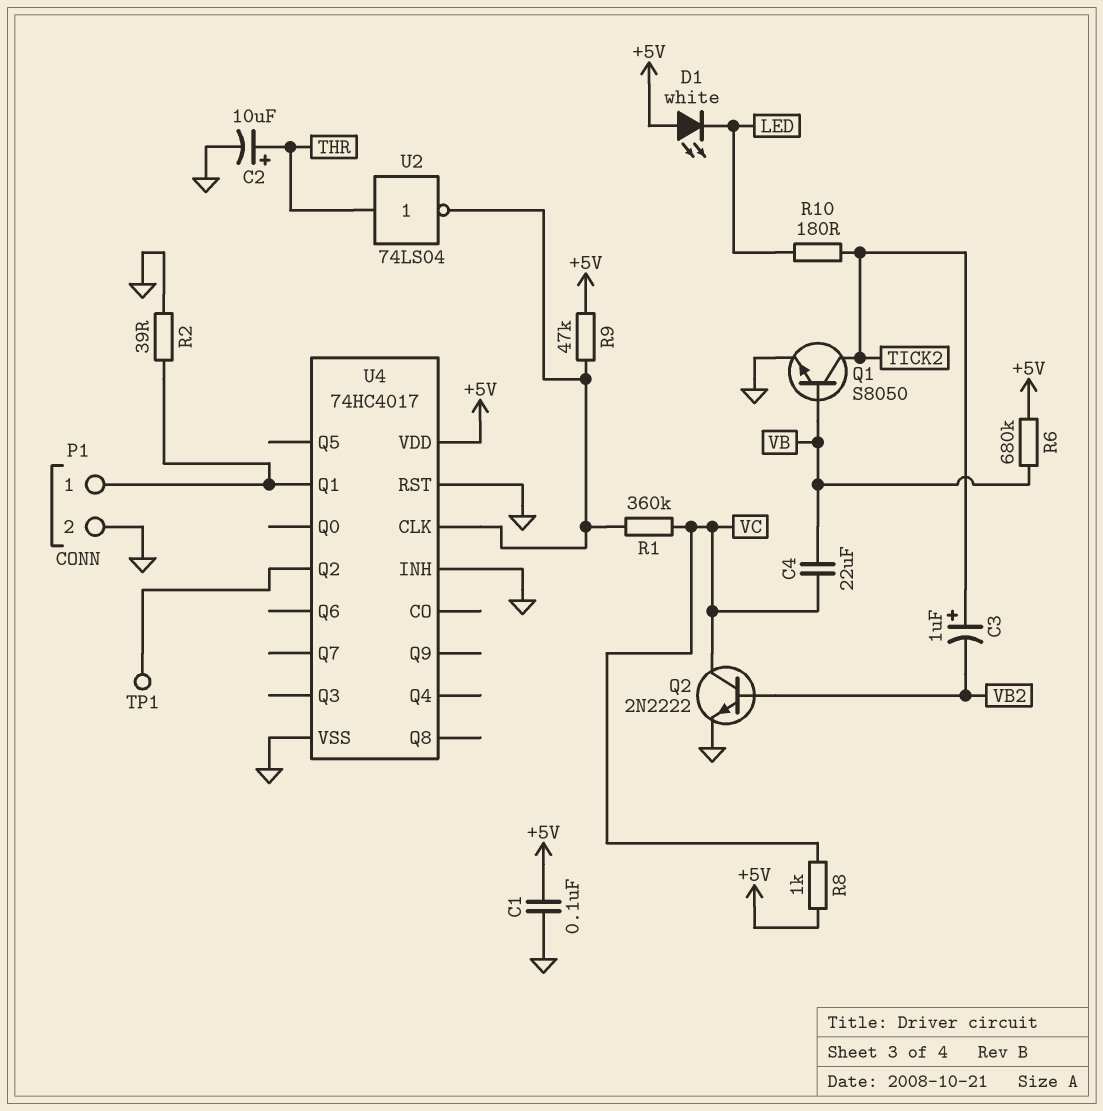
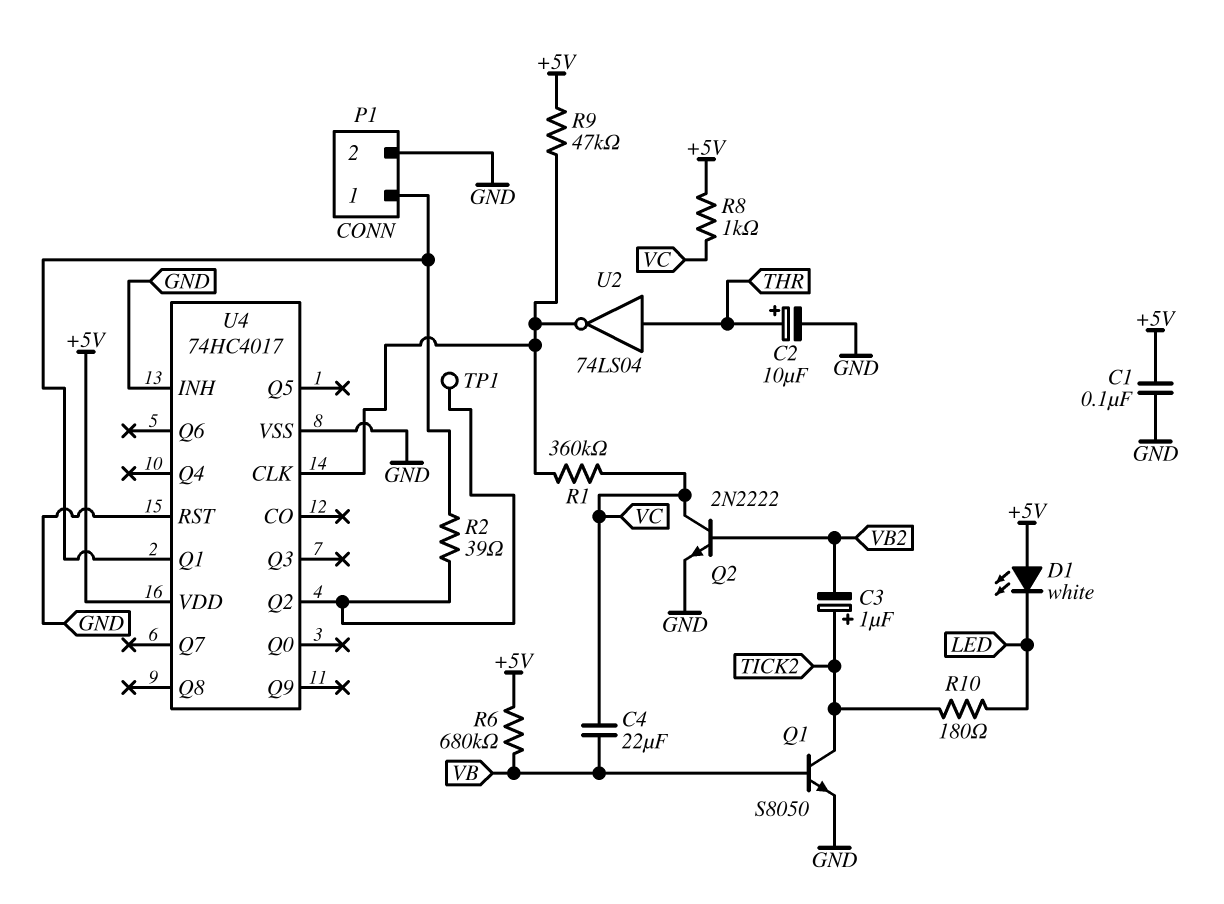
R2: 39 (GND, P1/1) -> 39 (P1/1, U4/Q2)

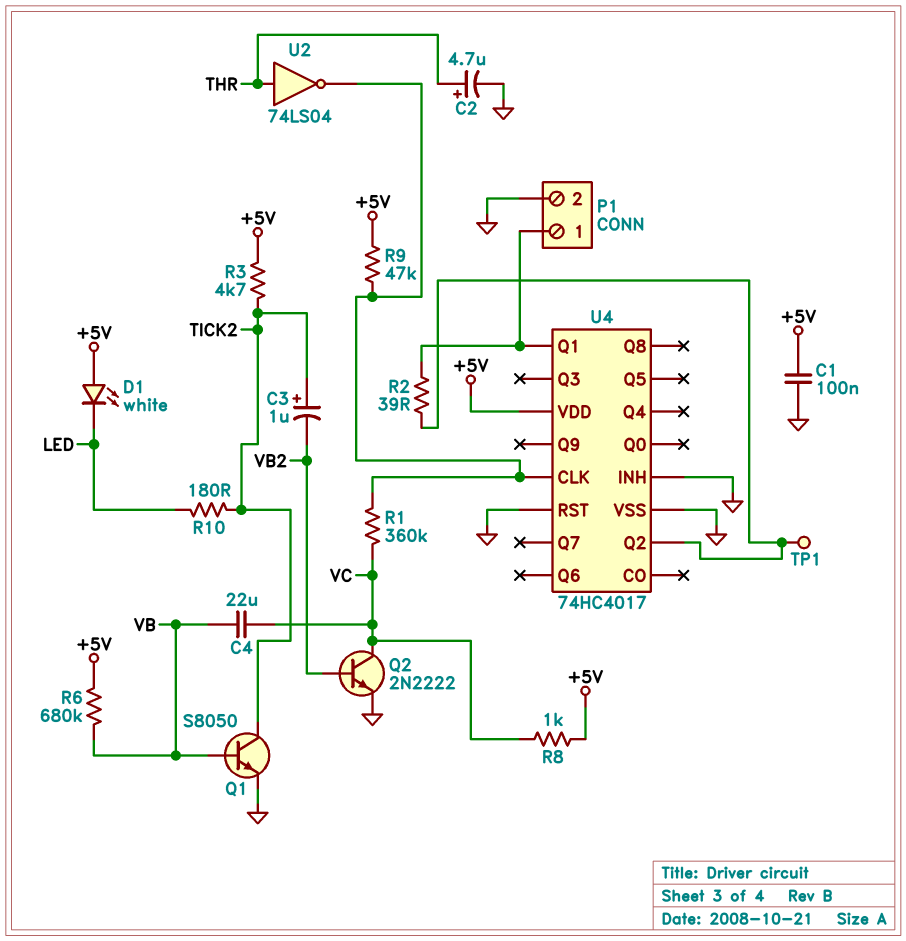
C2: 10uF (plus THR, minus GND) -> 4.7uF (plus THR, minus GND)
R3: none -> 4.7k (+5V, TICK2)

